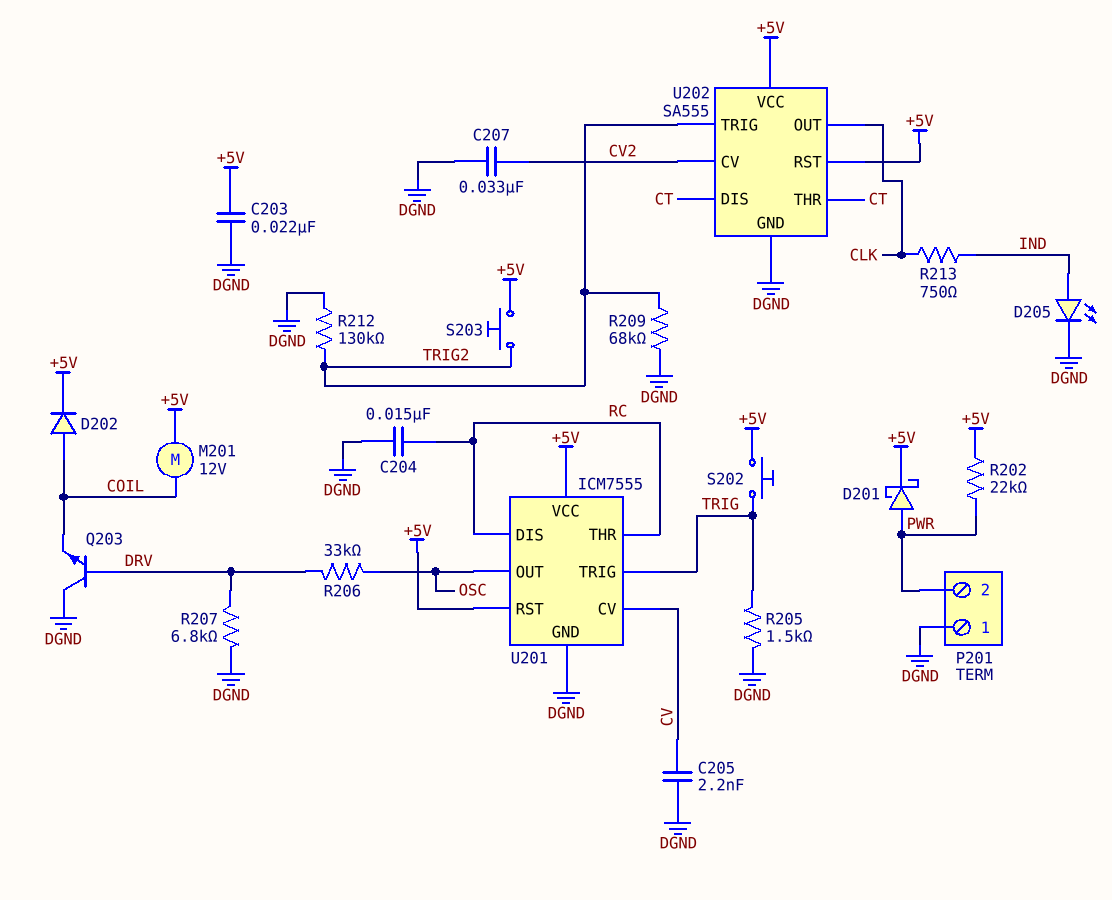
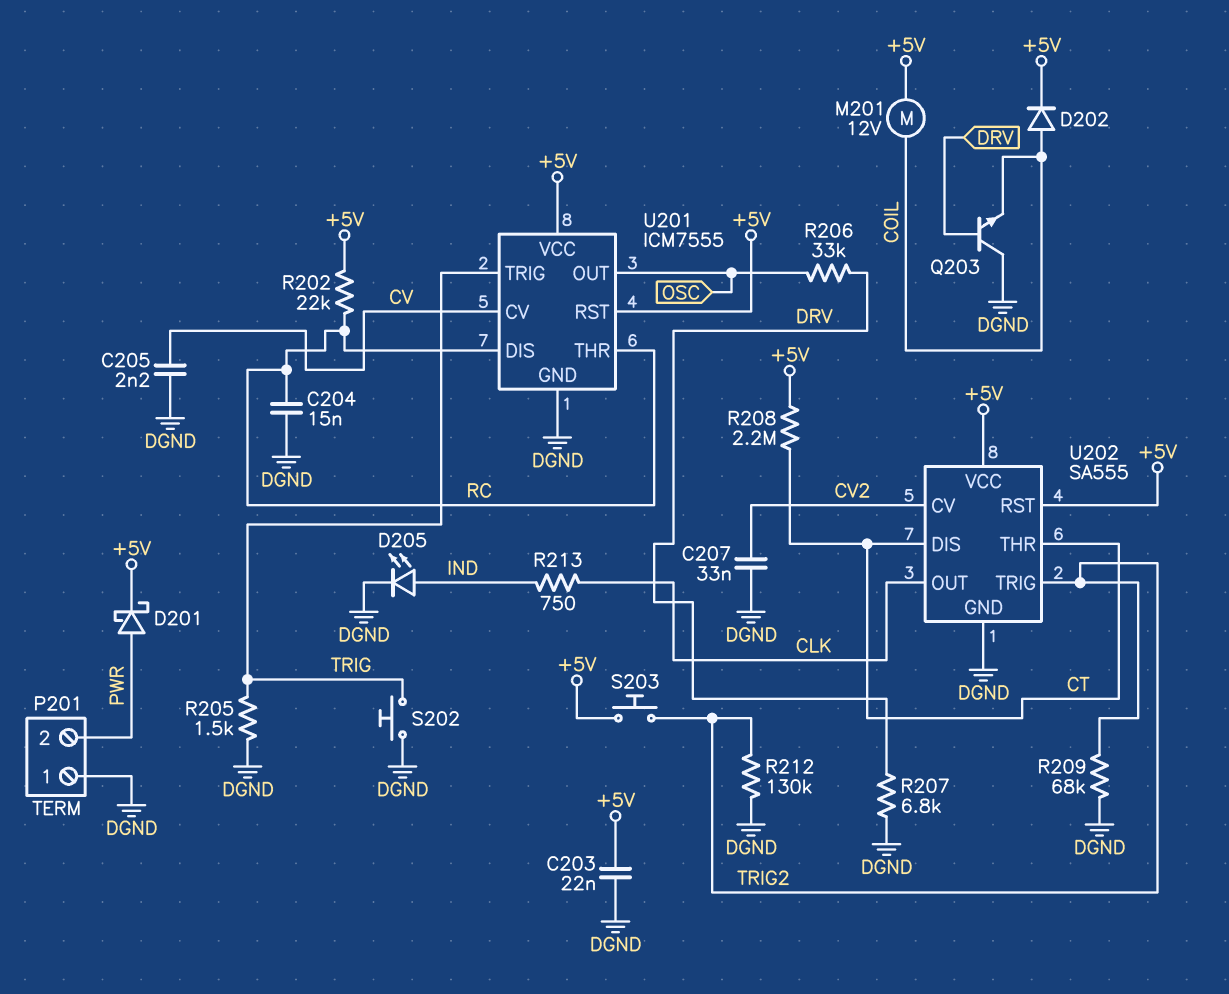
R202: 22k (+5V, PWR) -> 22k (+5V, RC)
R208: none -> 2.2M (+5V, CT)
S202: button (+5V, TRIG) -> button (DGND, TRIG)

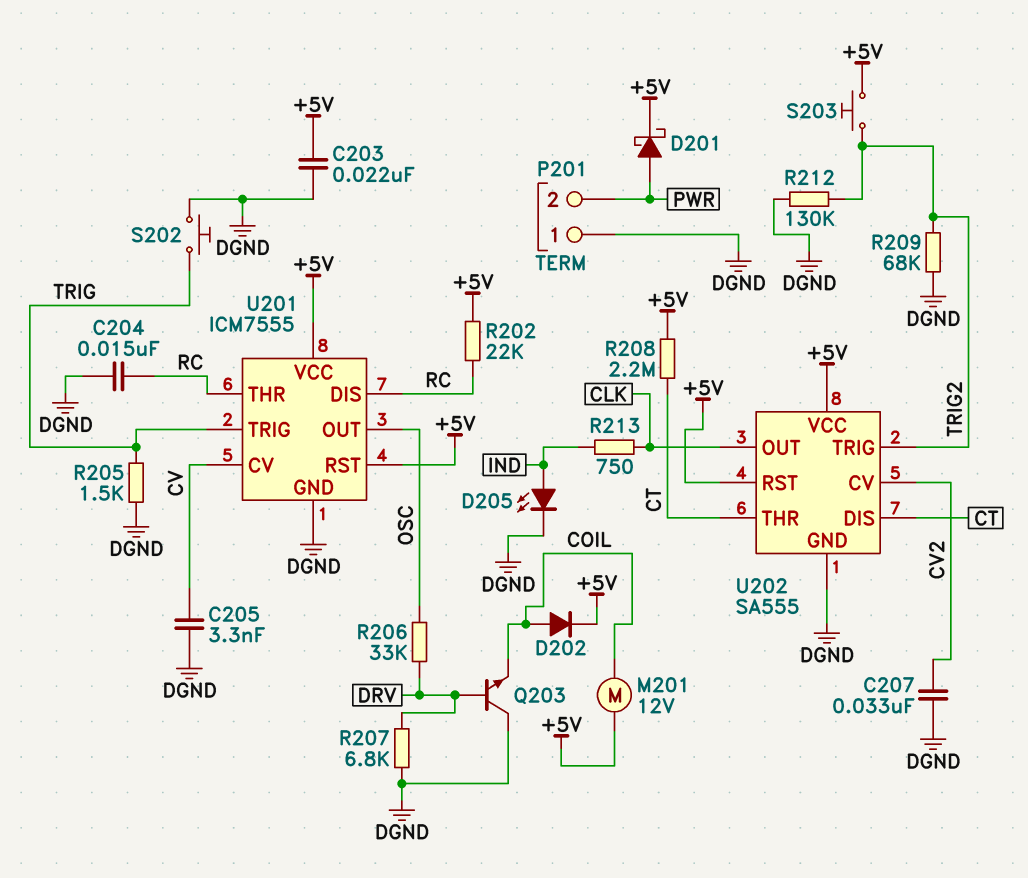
C205: 2.2nF (CV, DGND) -> 3.3nF (CV, DGND)

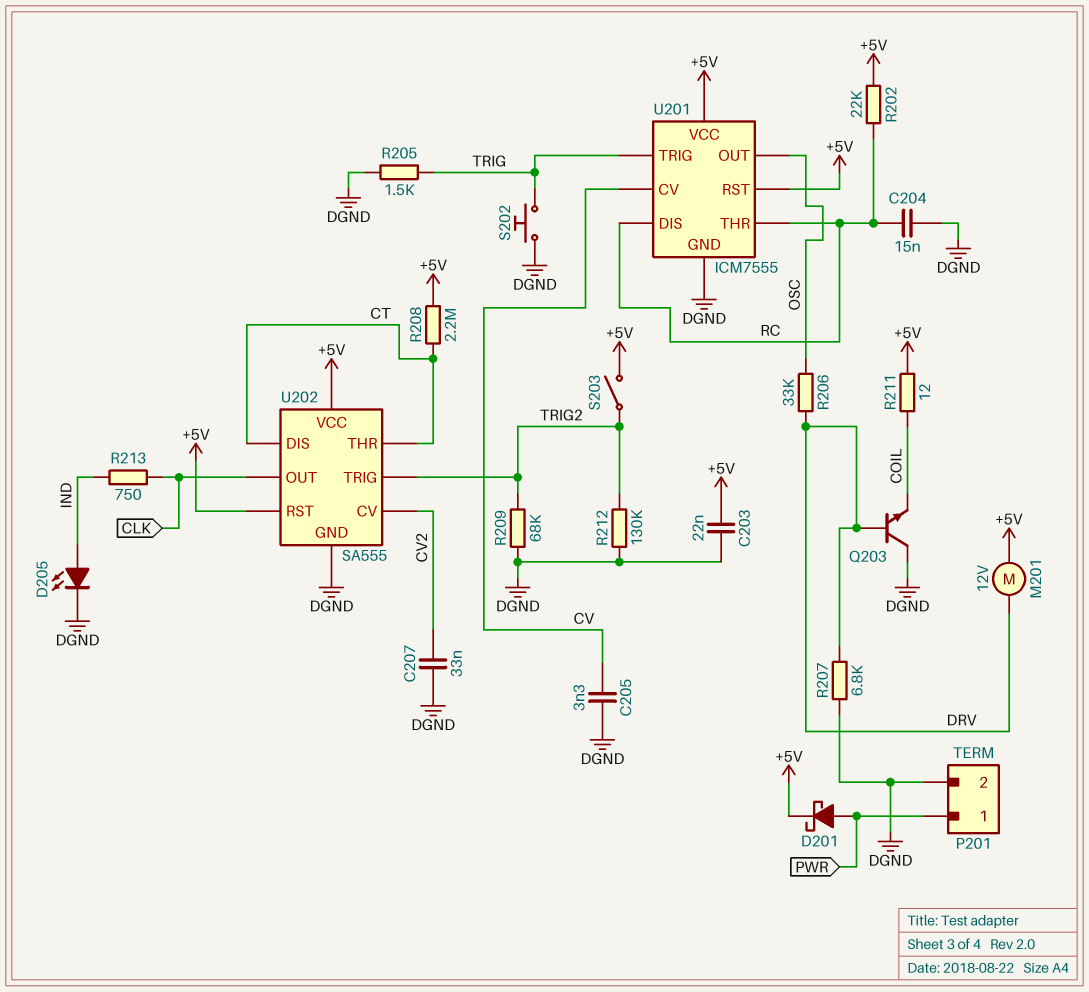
D202: diode (A COIL, K +5V) -> none
M201: motor 12V (+5V, COIL) -> motor 12V (+5V, DRV)
P201 pin 1: DGND -> PWR
P201 pin 2: PWR -> DGND
R211: none -> 12 (+5V, COIL)
S203: button (+5V, TRIG2) -> switch (+5V, TRIG2)

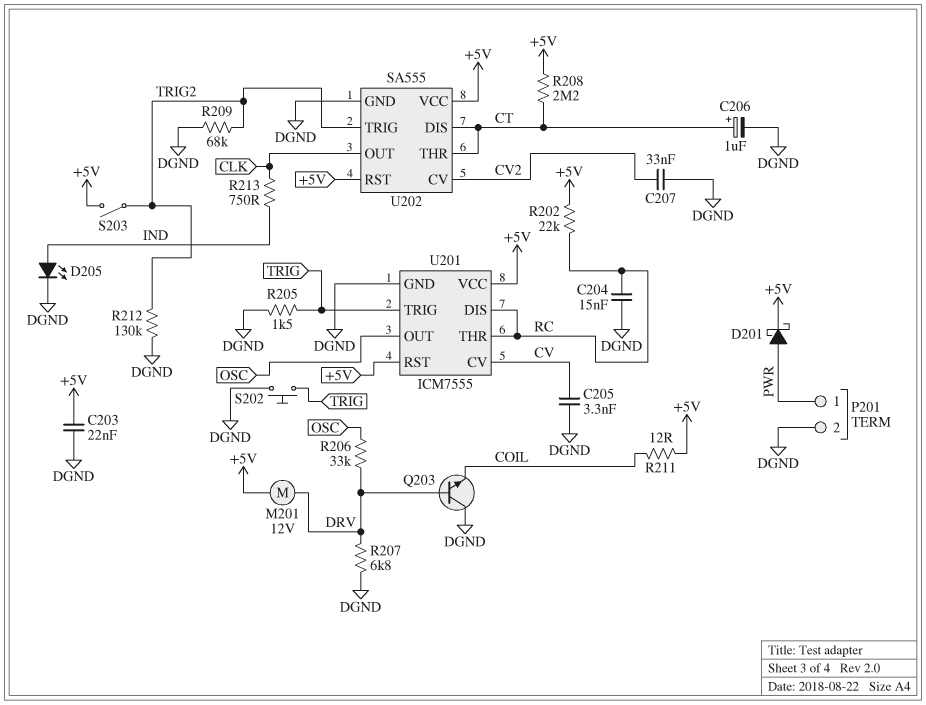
C206: none -> 1uF (plus CT, minus DGND)

